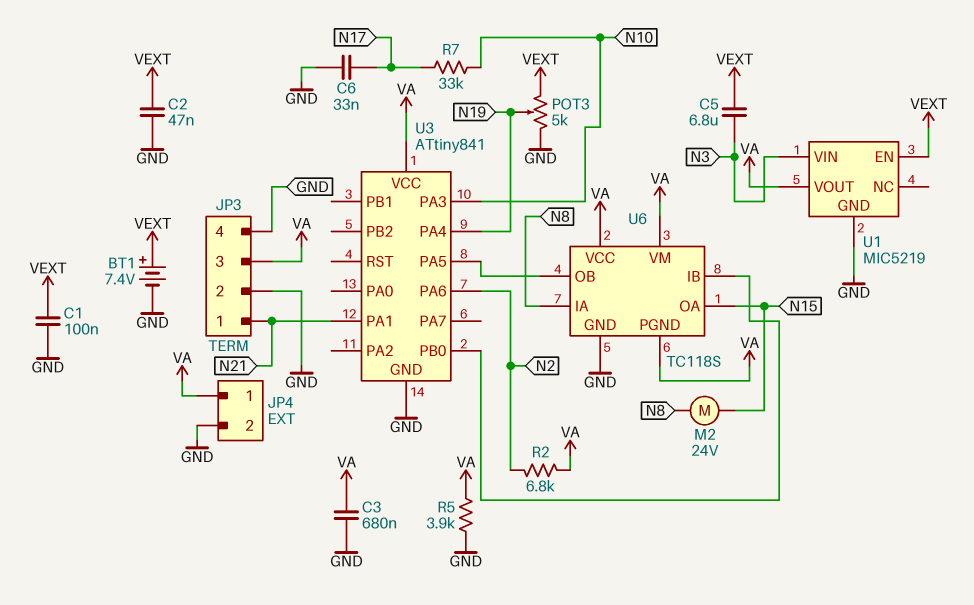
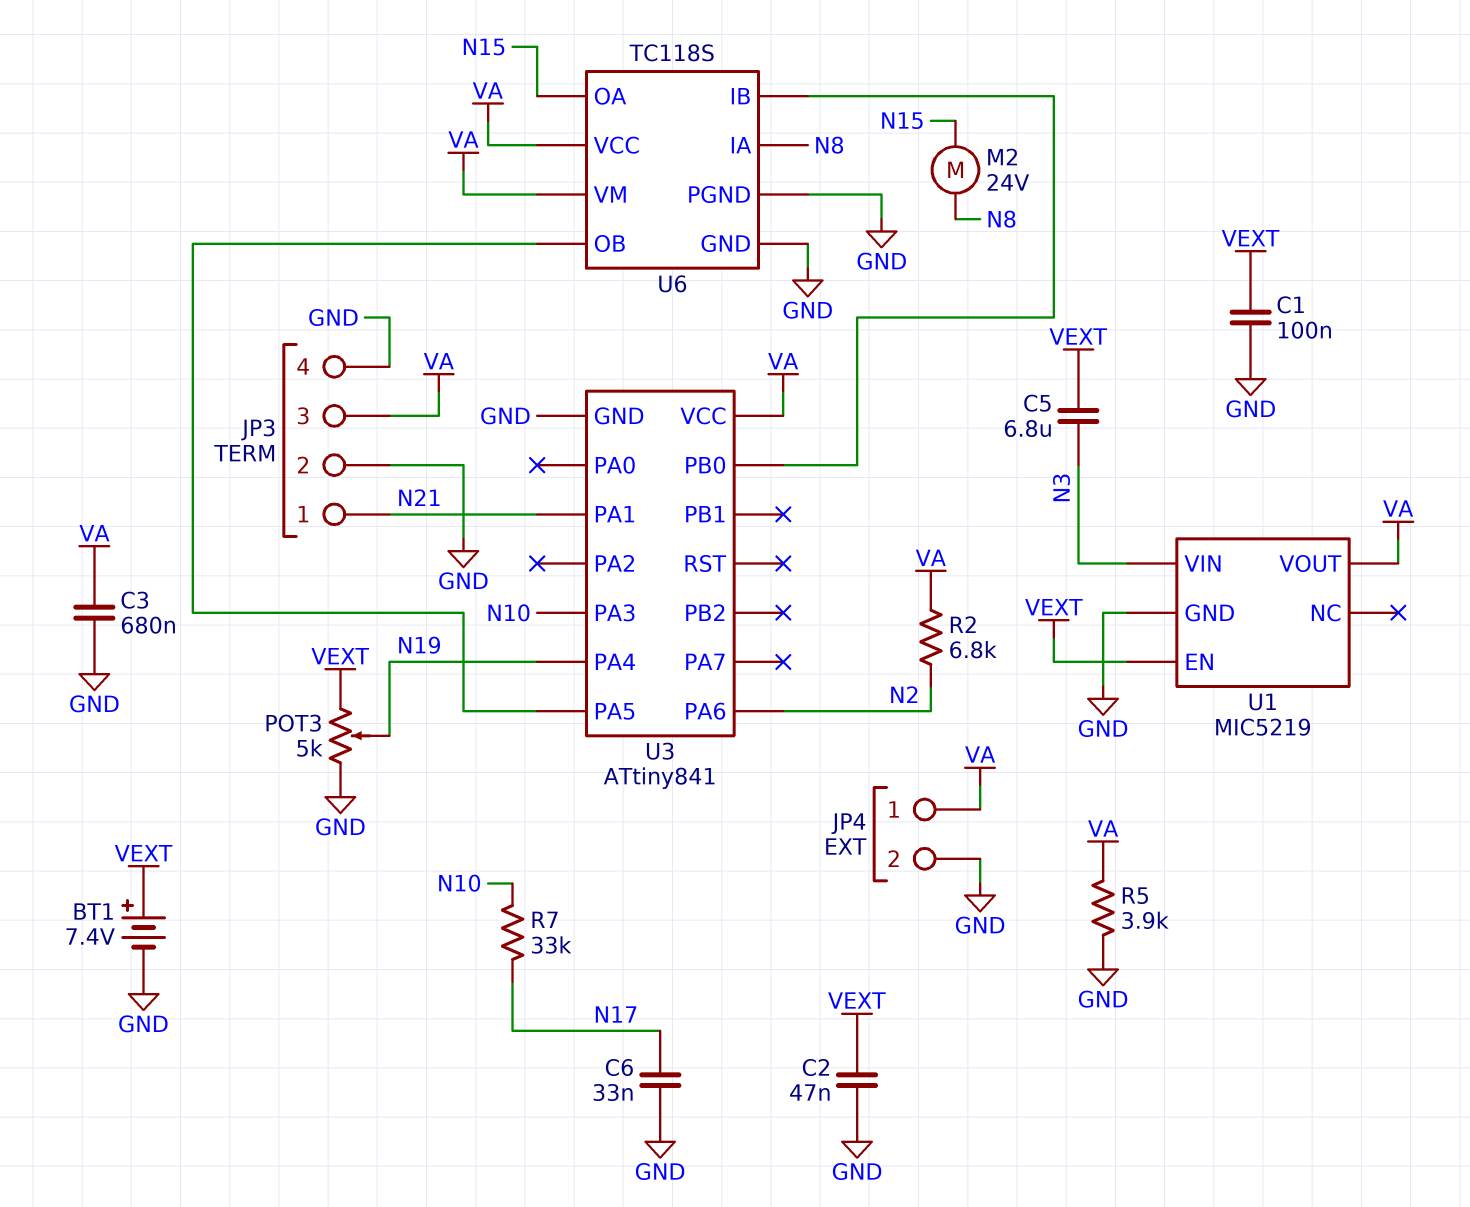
U6 pin PGND: VA -> GND

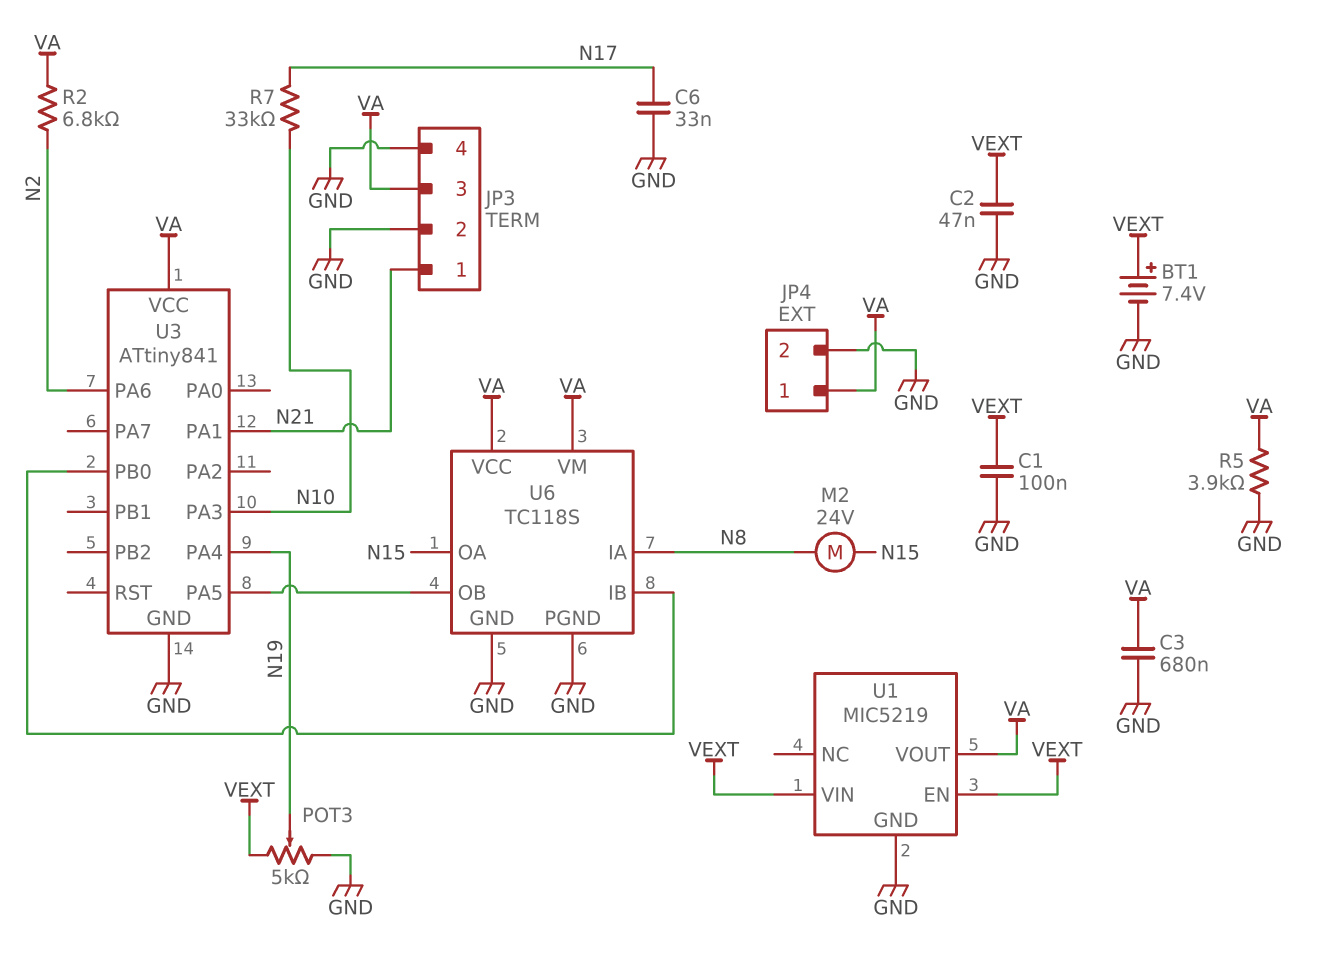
C5: 6.8uF (N3, VEXT) -> none
U1 pin VIN: N3 -> VEXT

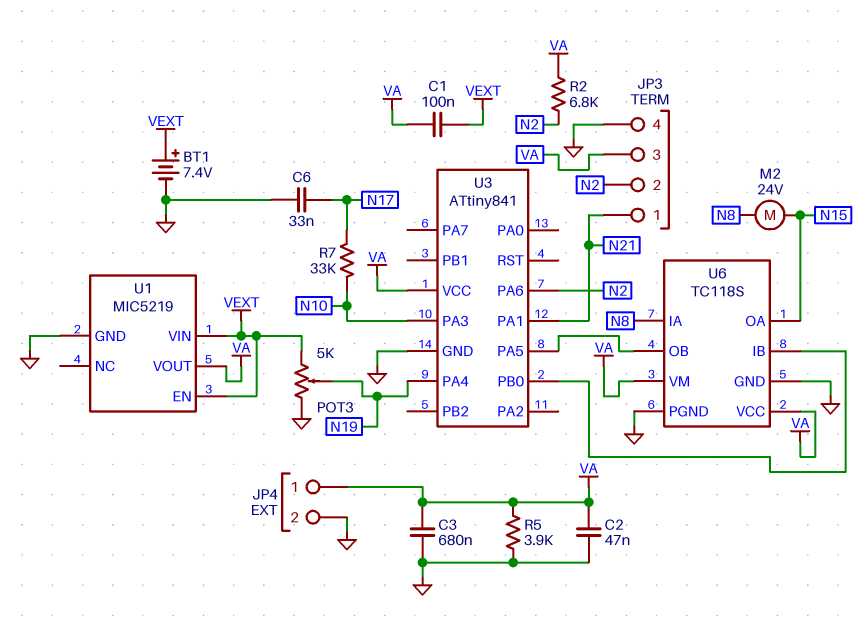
C1: 100nF (GND, VEXT) -> 100nF (VA, VEXT)
C2: 47nF (GND, VEXT) -> 47nF (GND, VA)
JP3 pin 2: GND -> N2

